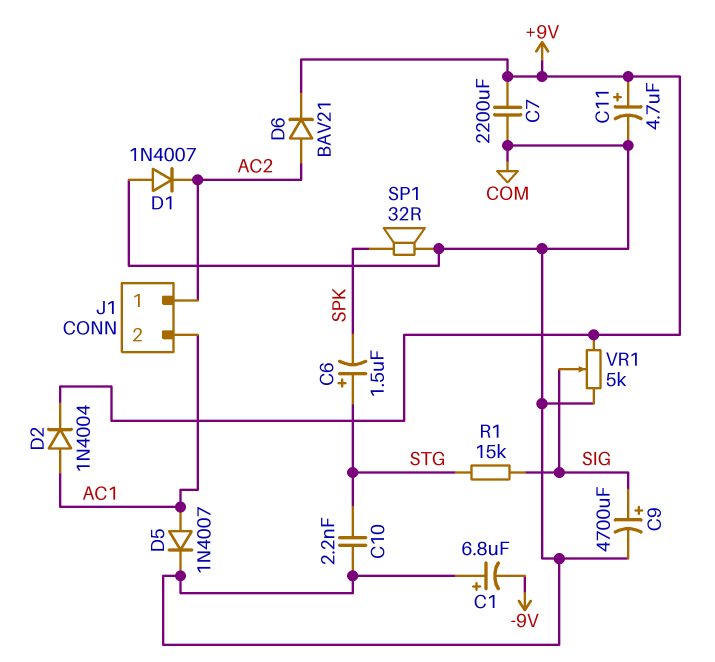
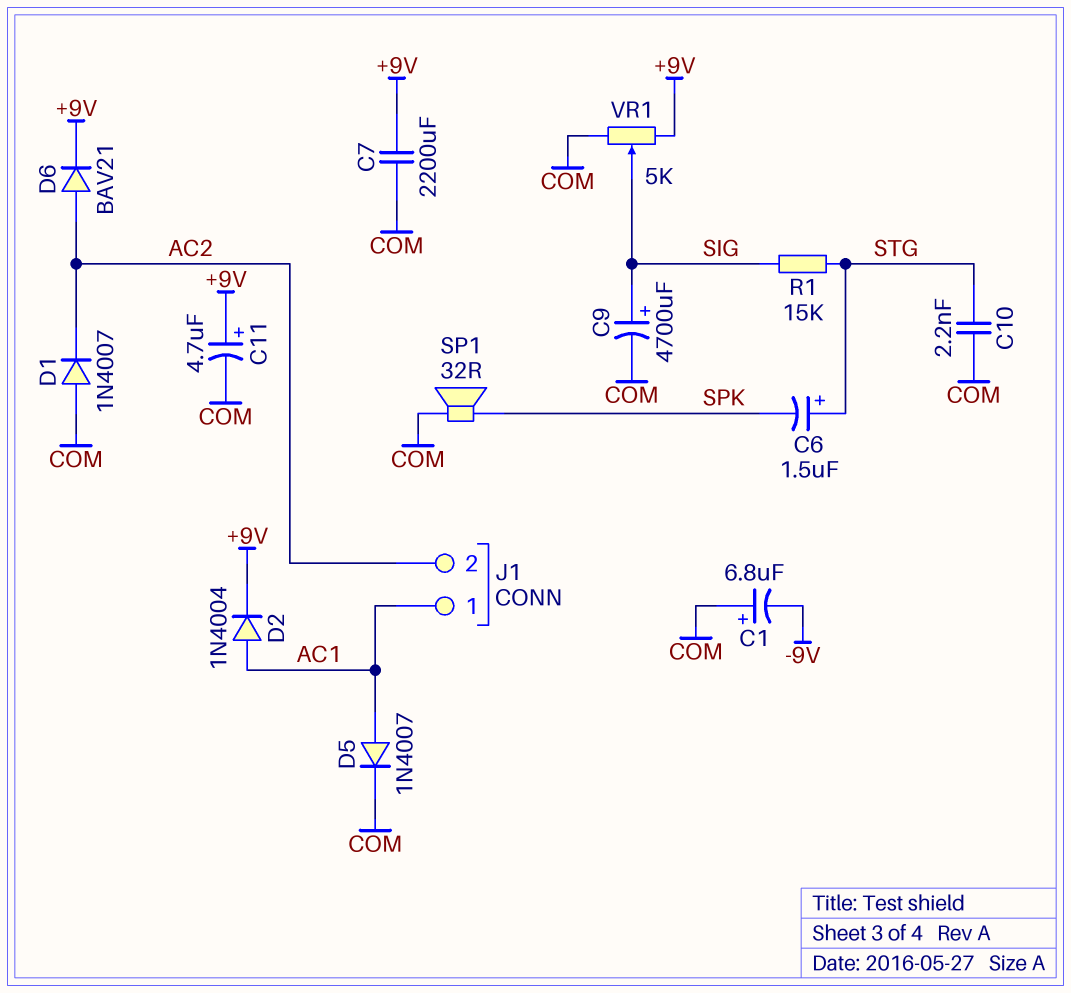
J1 pin 1: AC2 -> AC1
J1 pin 2: AC1 -> AC2

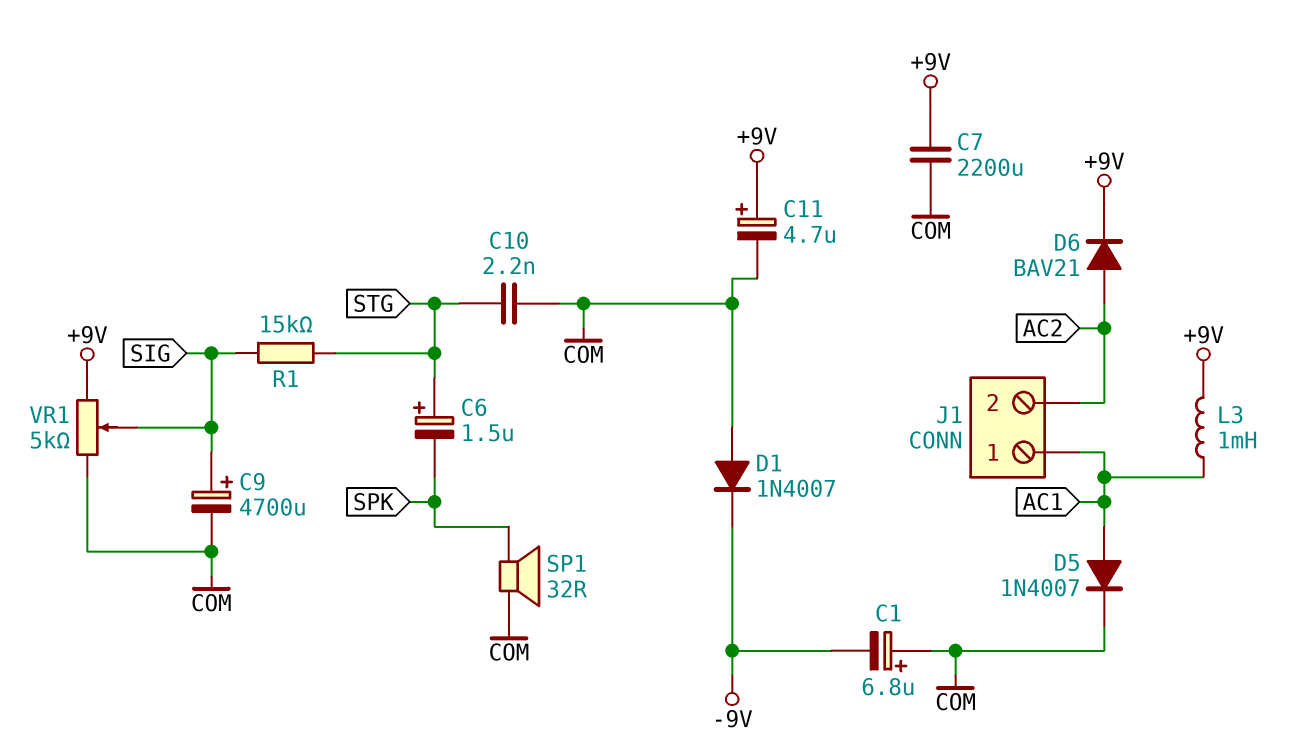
D1: diode 1N4007 (A COM, K AC2) -> diode 1N4007 (A COM, K -9V)
D2: diode 1N4004 (A AC1, K +9V) -> none
L3: none -> 1mH (+9V, AC1)

